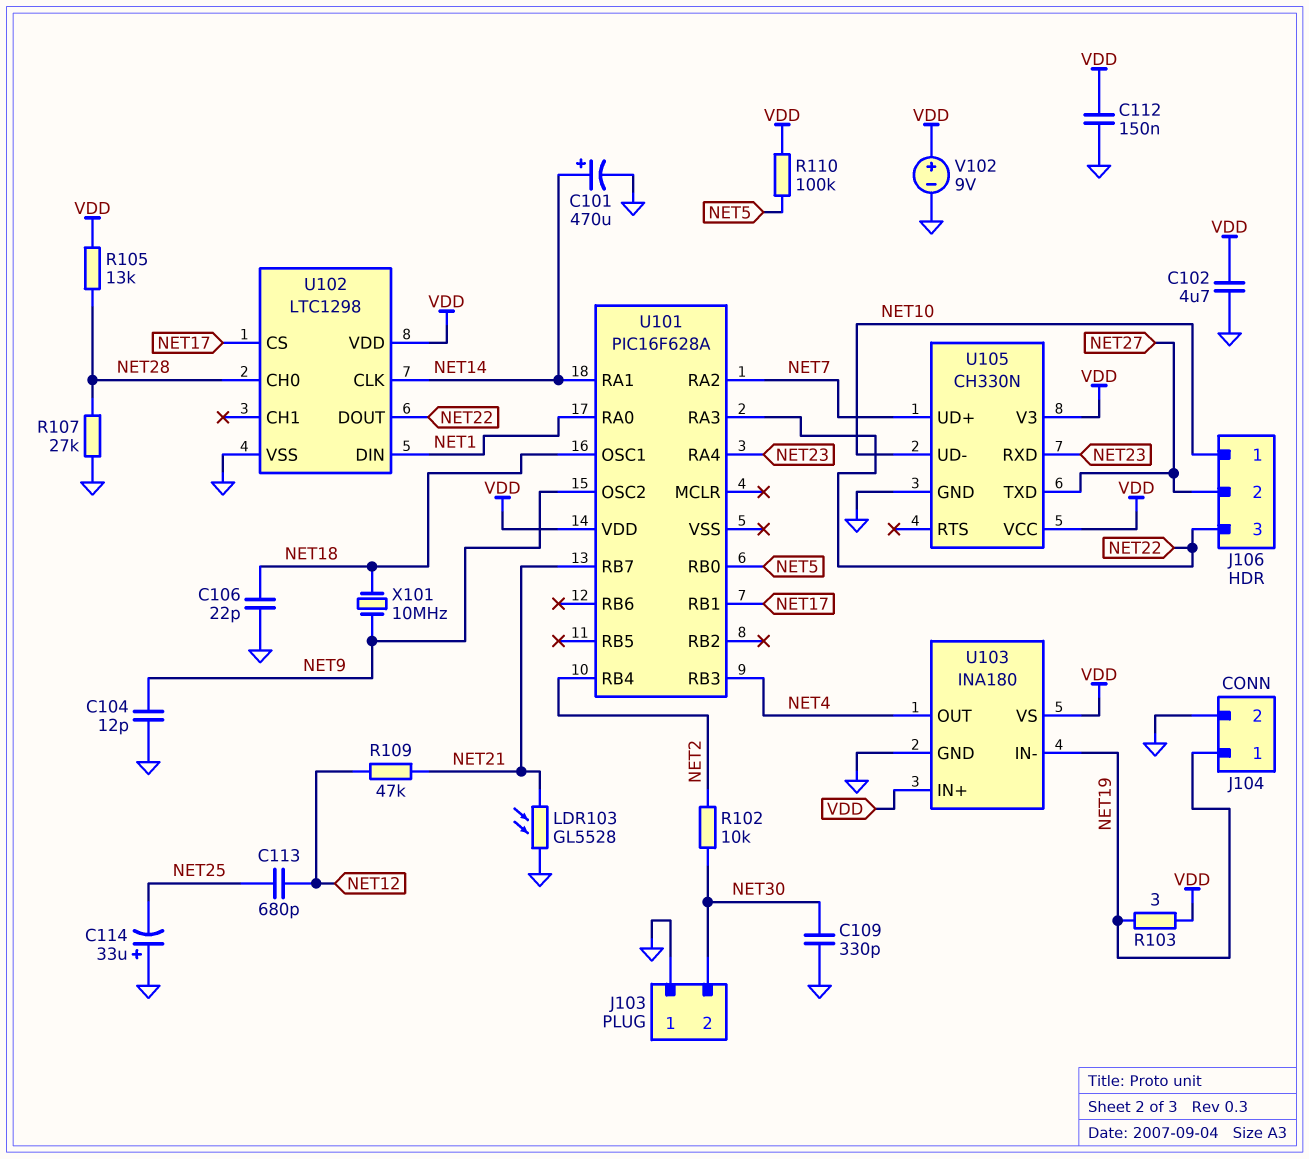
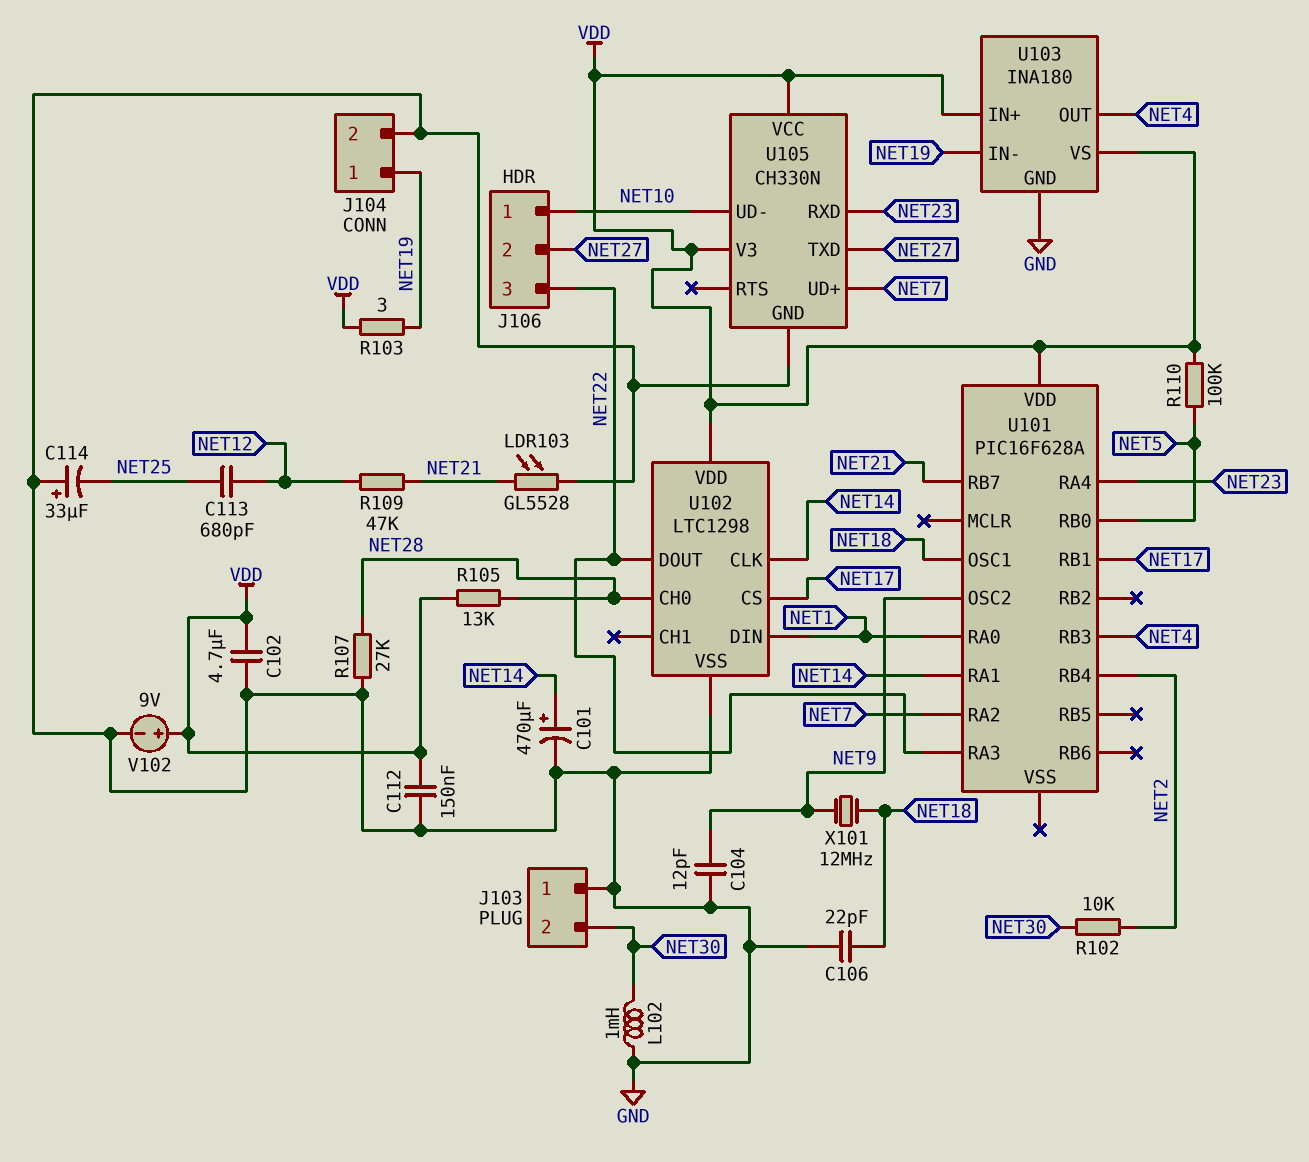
C109: 330pF (GND, NET30) -> none
L102: none -> 1mH (GND, NET30)
X101: 10MHz (NET9, NET18) -> 12MHz (NET9, NET18)

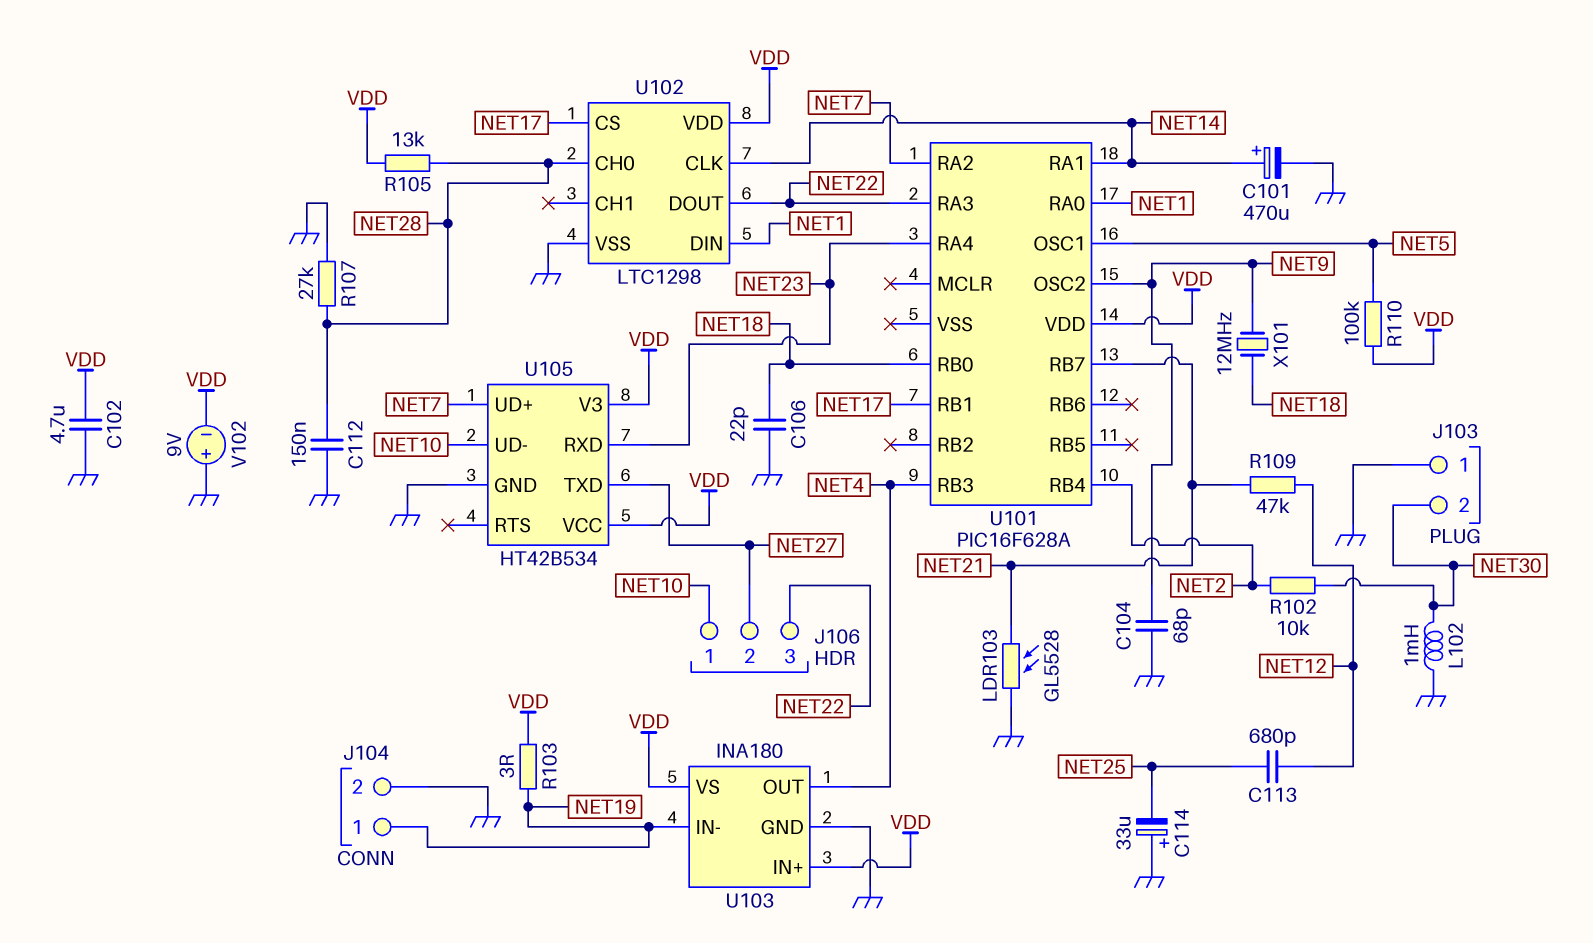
C104: 12pF (GND, NET9) -> 68pF (GND, NET9)
C112: 150nF (GND, VDD) -> 150nF (GND, NET28)
U101 pin OSC1: NET18 -> NET5
U101 pin RB0: NET5 -> NET18
U105: CH330N -> HT42B534
V102: 9V (plus VDD, minus GND) -> 9V (plus GND, minus VDD)

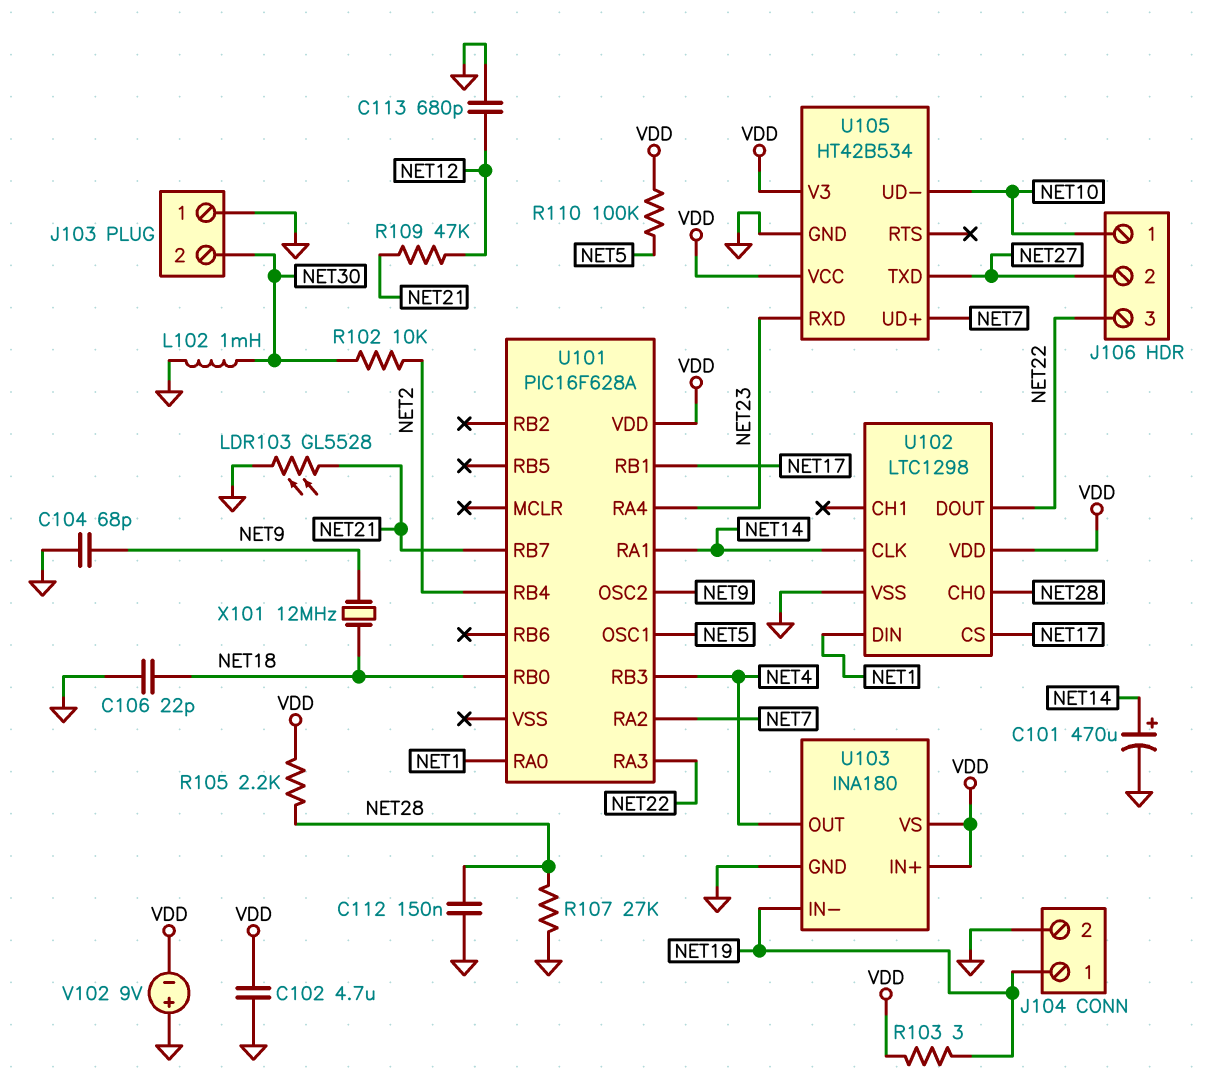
C113: 680pF (NET12, NET25) -> 680pF (GND, NET12)
C114: 33uF (plus GND, minus NET25) -> none
R105: 13k (NET28, VDD) -> 2.2k (NET28, VDD)

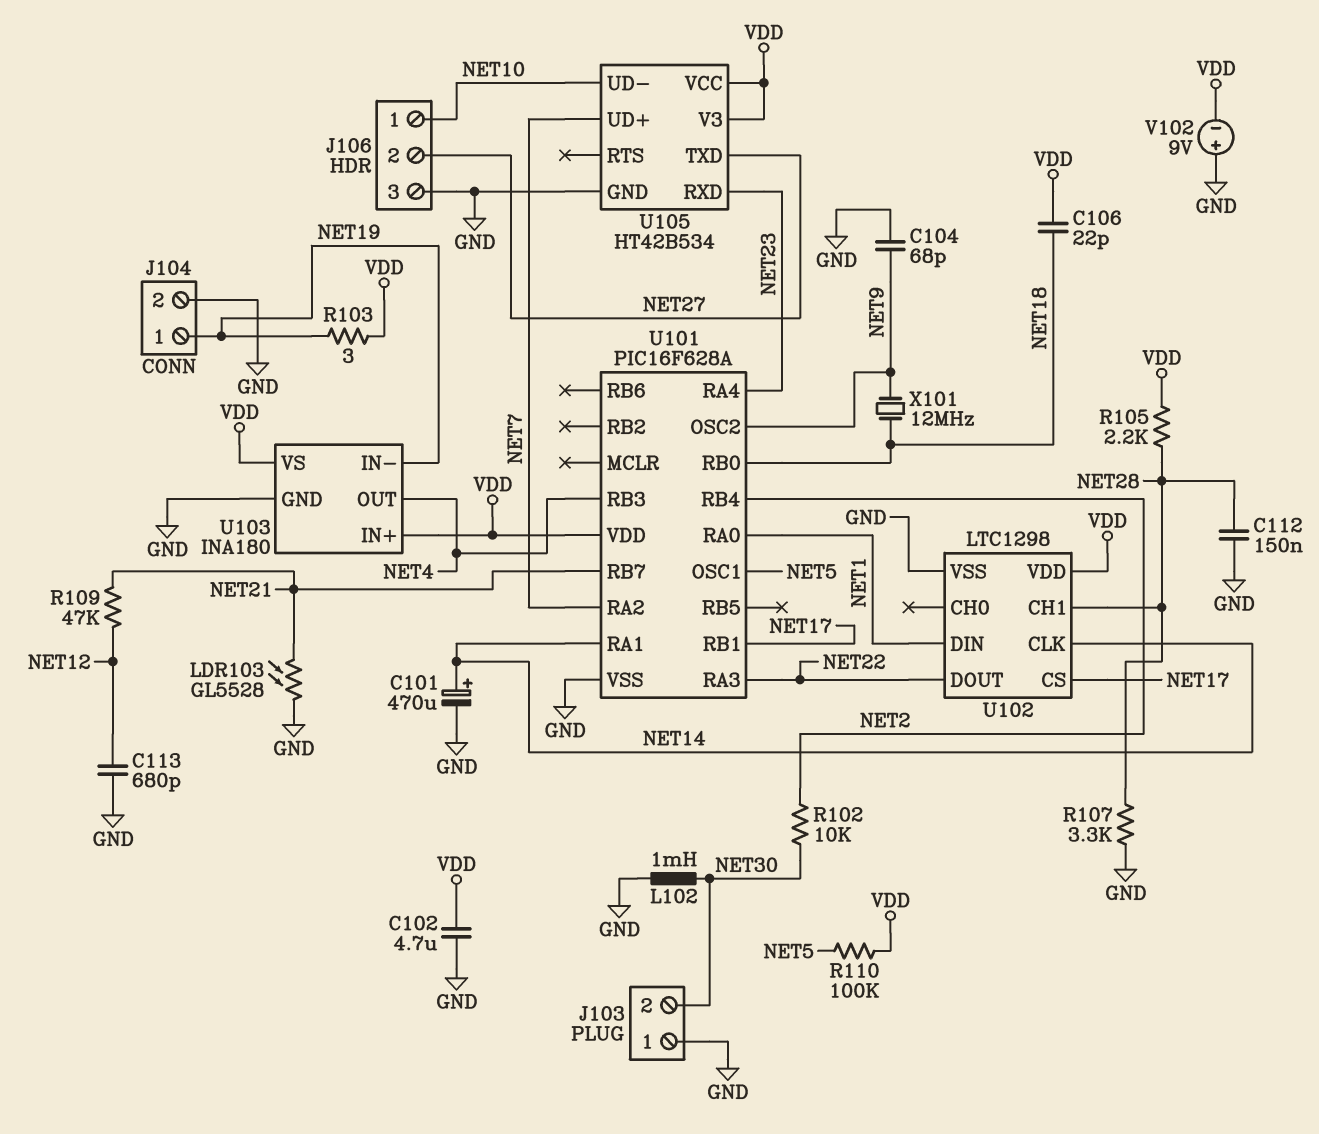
C106: 22pF (GND, NET18) -> 22pF (NET18, VDD)
J106 pin 3: NET22 -> GND
R107: 27k (GND, NET28) -> 3.3k (GND, NET28)
U101 pin VSS: none -> GND
U102 pin CH0: NET28 -> none
U102 pin CH1: none -> NET28

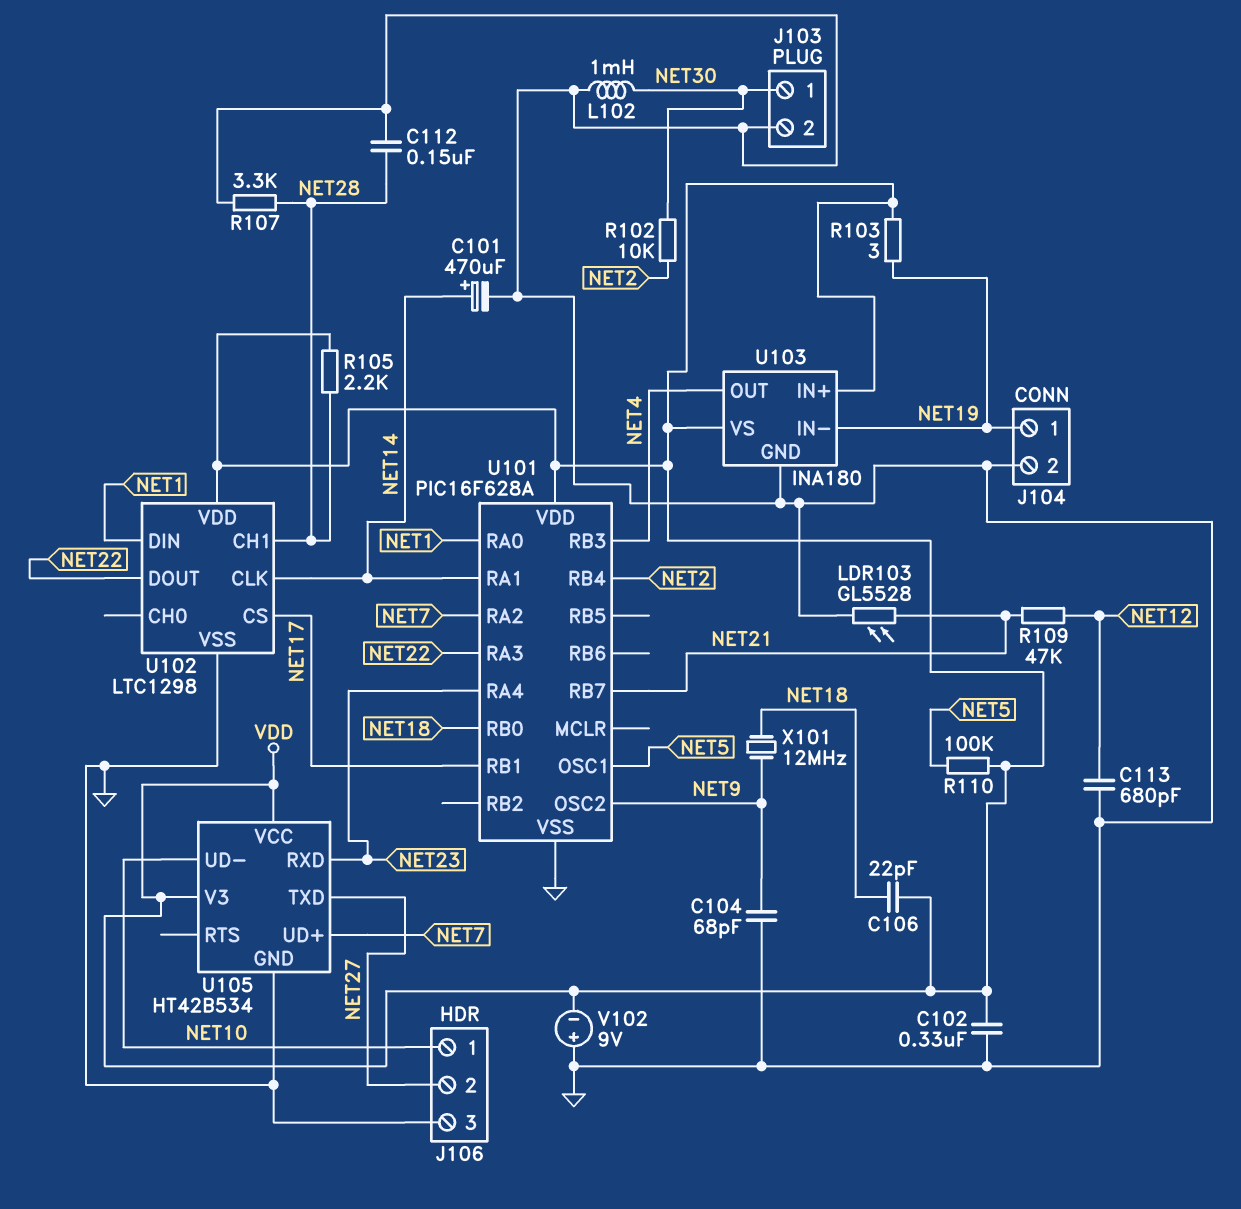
C102: 4.7uF (GND, VDD) -> 330nF (GND, VDD)
J103 pin 1: GND -> NET30
J103 pin 2: NET30 -> GND

